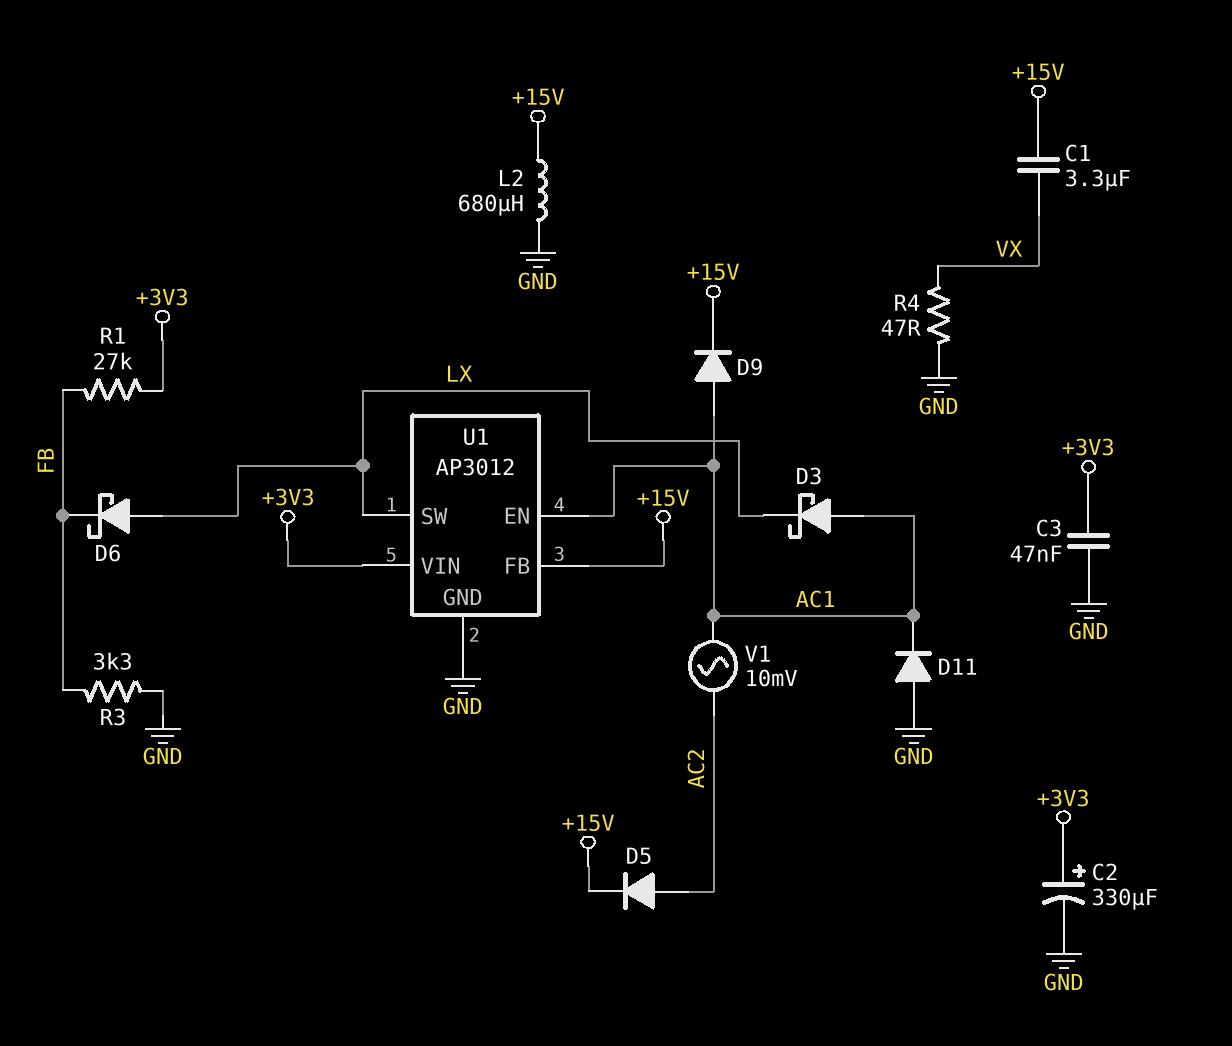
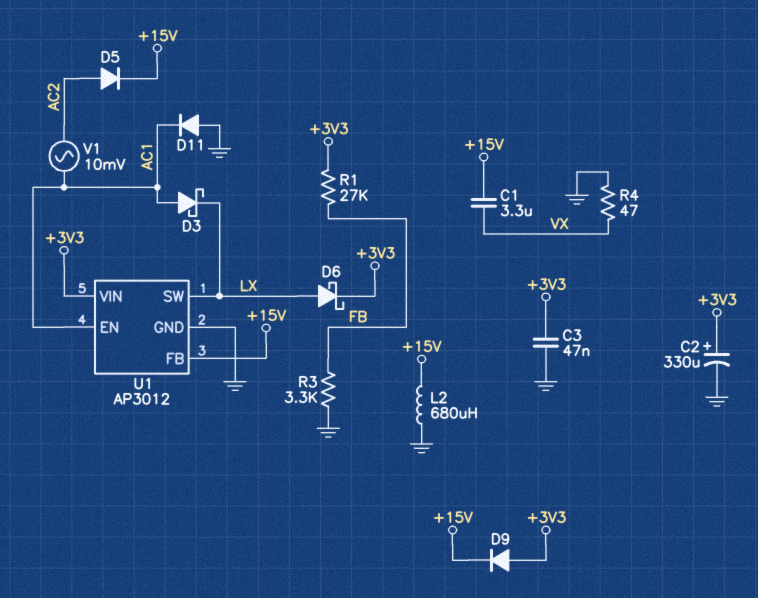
D6: schottky (A LX, K FB) -> schottky (A LX, K +3V3)
D9: diode (A AC1, K +15V) -> diode (A +3V3, K +15V)

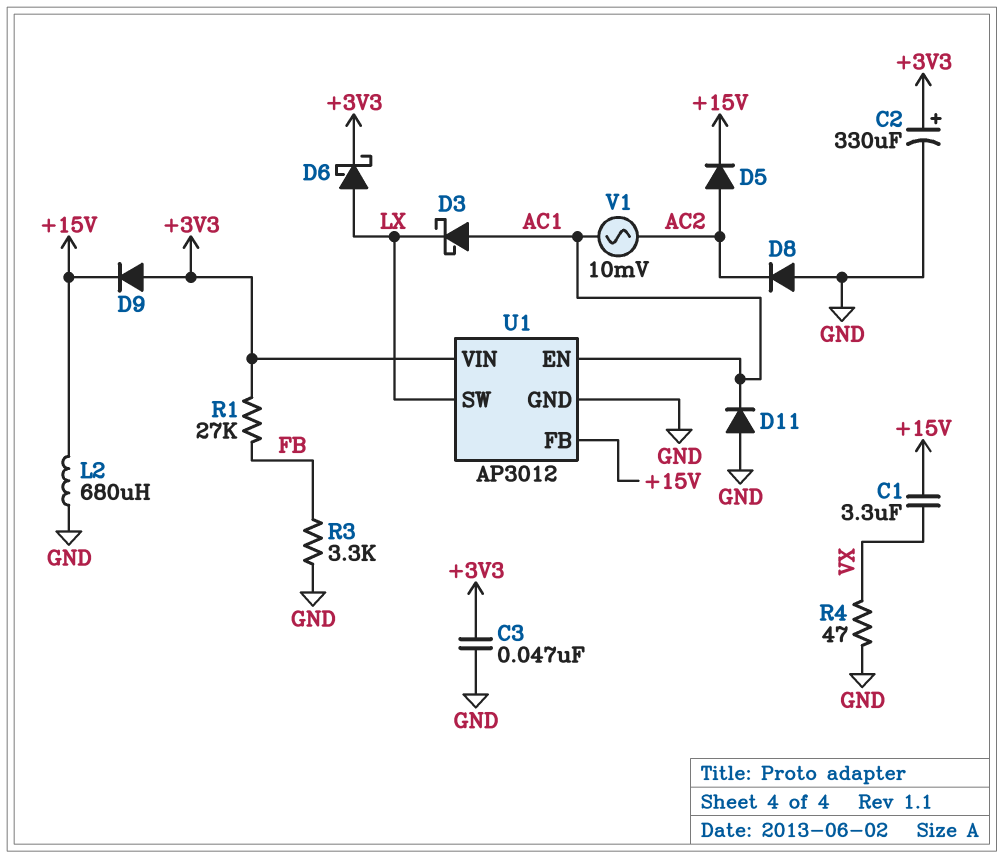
D8: none -> diode (A GND, K AC2)

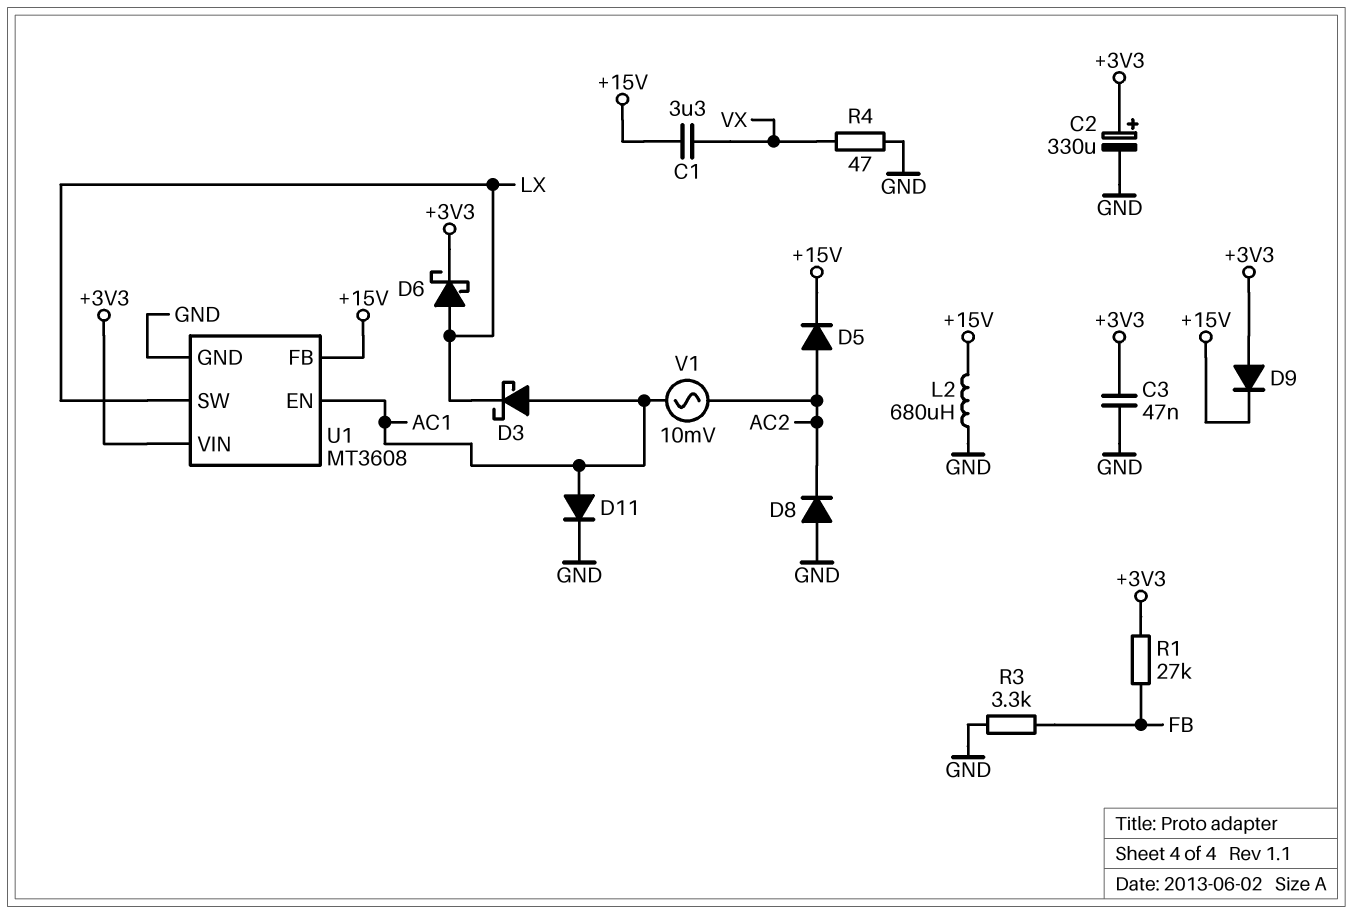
D11: diode (A GND, K AC1) -> diode (A AC1, K GND)
U1: AP3012 -> MT3608

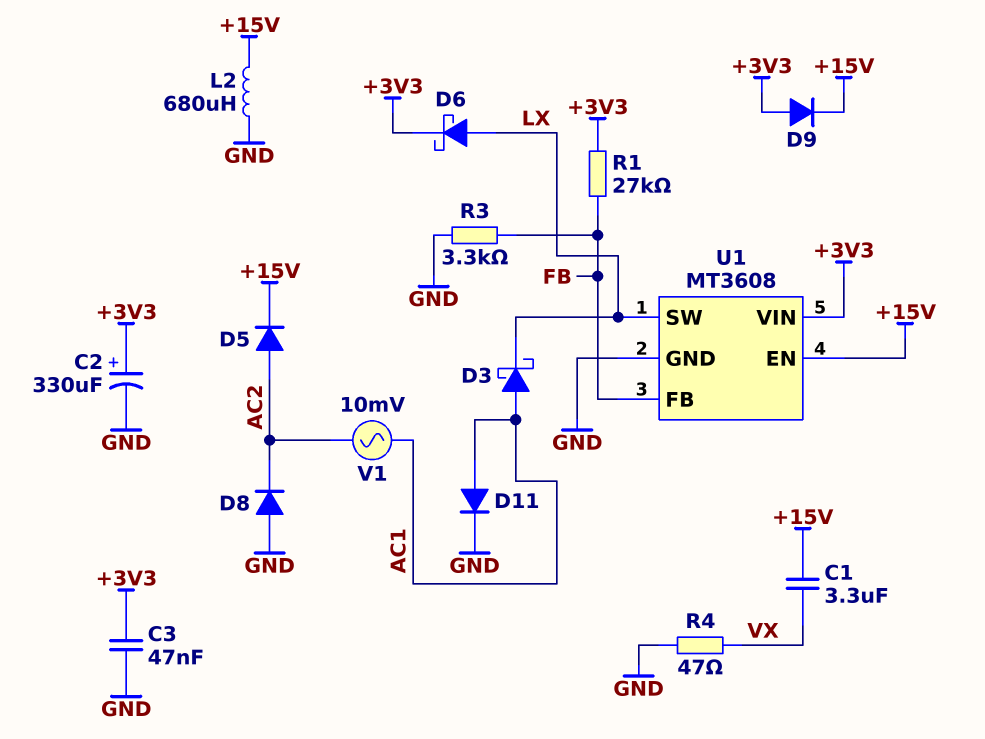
U1 pin EN: AC1 -> +15V
U1 pin FB: +15V -> FB

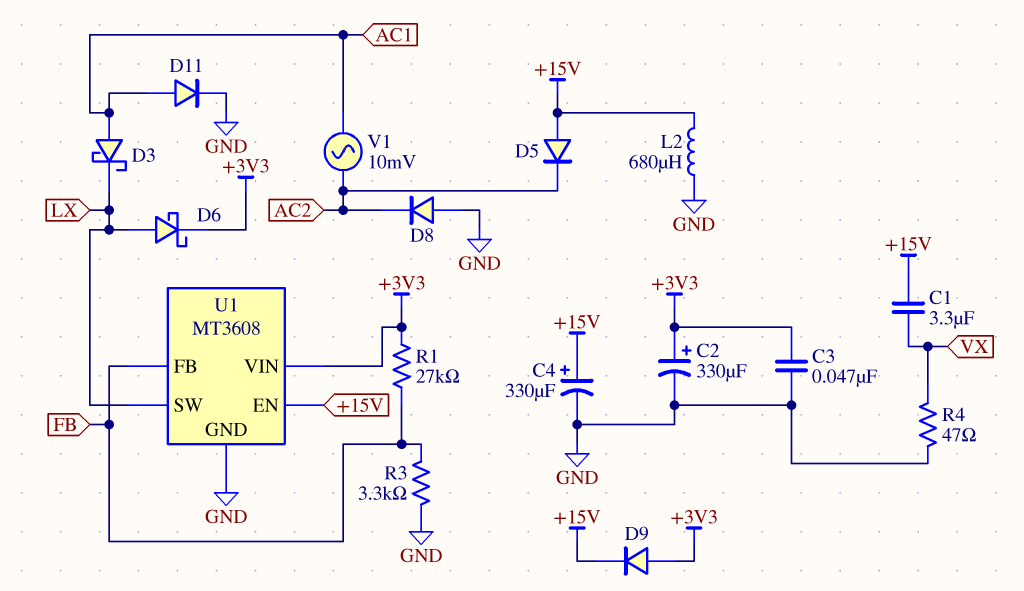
C4: none -> 330uF (plus +15V, minus GND)
D5: diode (A AC2, K +15V) -> diode (A +15V, K AC2)

